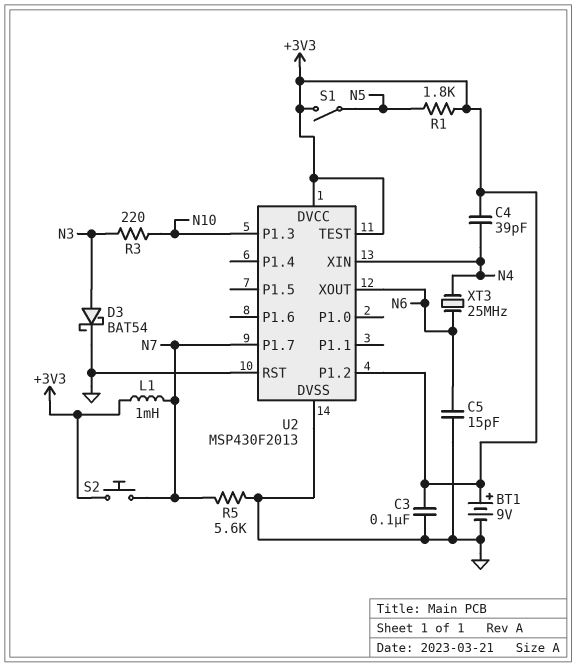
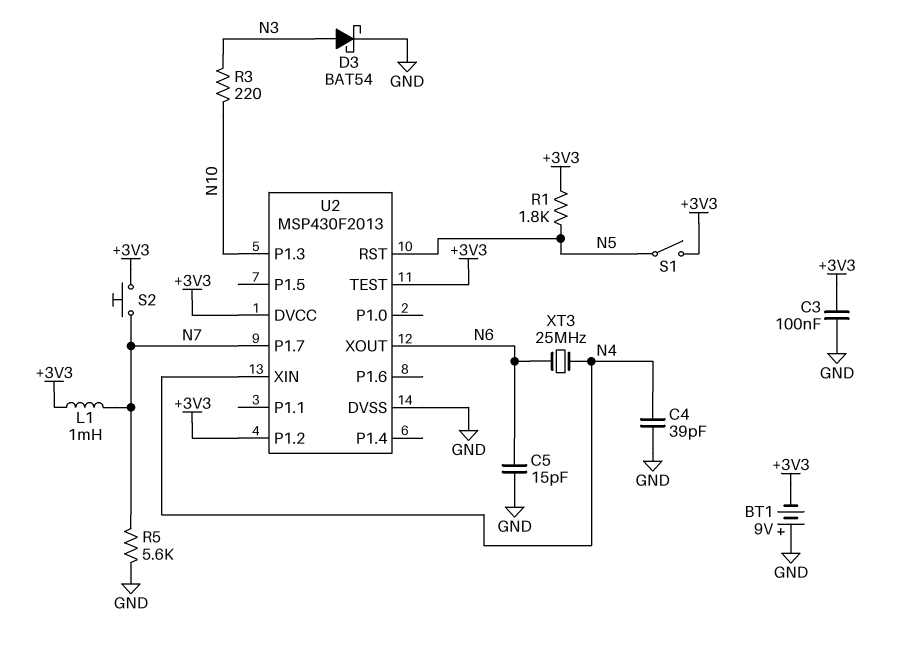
BT1: 9V (plus +3V3, minus GND) -> 9V (plus GND, minus +3V3)
C4: 39pF (+3V3, N4) -> 39pF (GND, N4)
U2 pin RST: GND -> N5

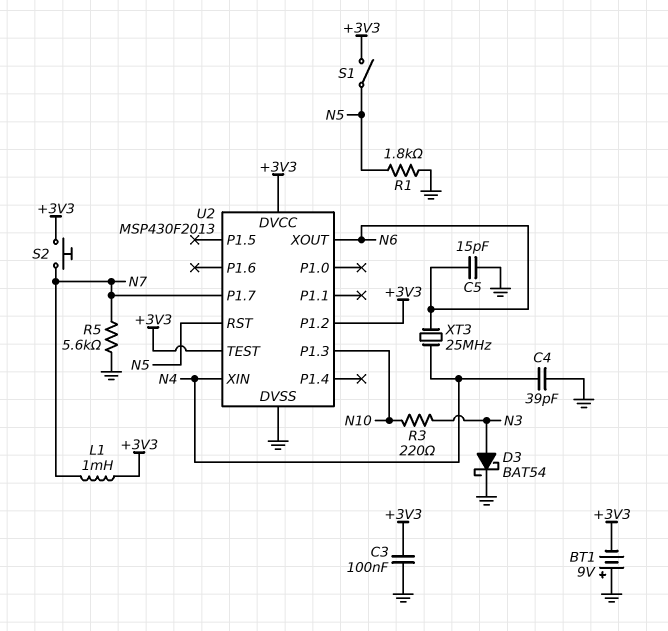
R1: 1.8k (+3V3, N5) -> 1.8k (GND, N5)

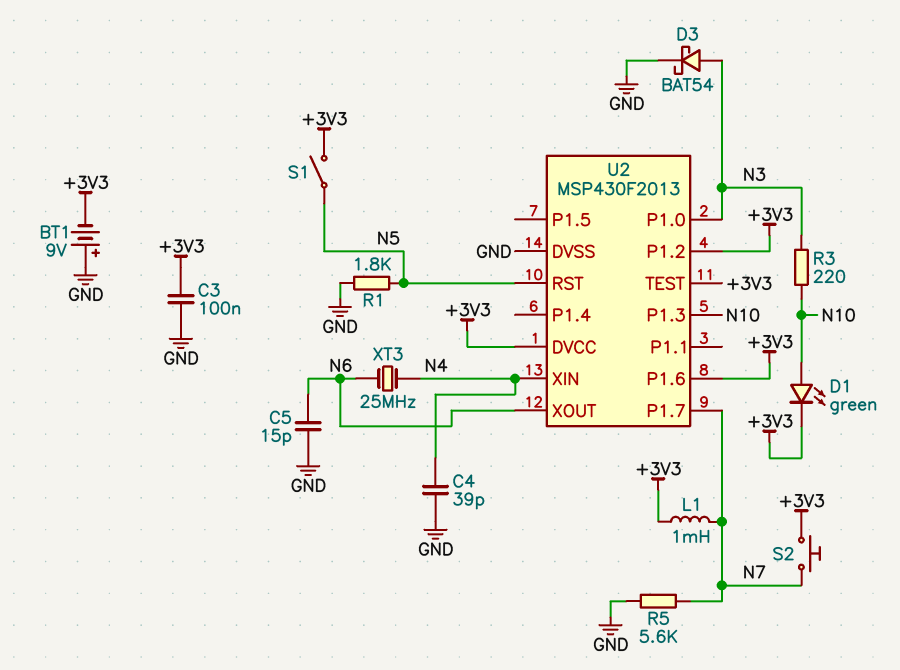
D1: none -> LED green (A N10, K +3V3)
U2 pin P1.0: none -> N3
U2 pin P1.6: none -> +3V3

